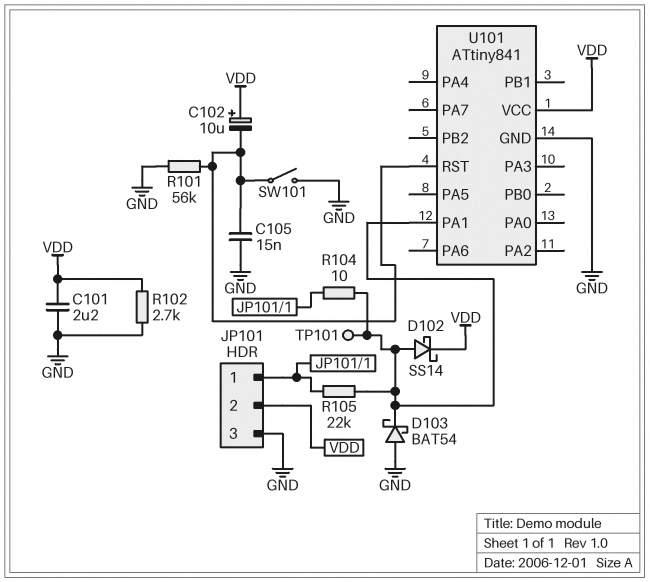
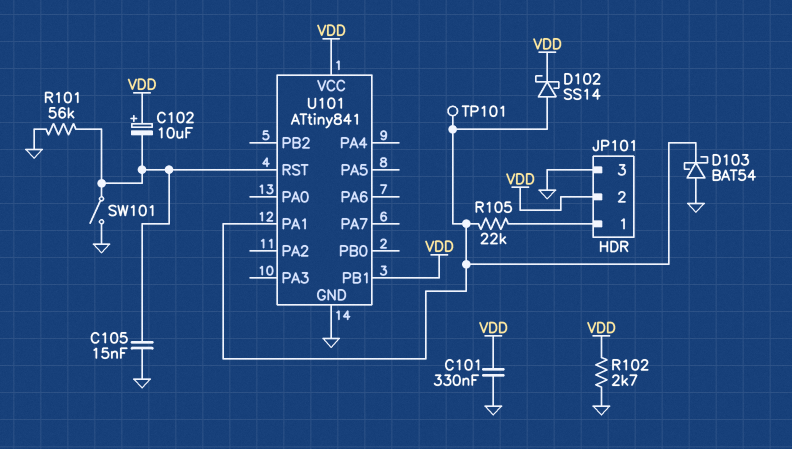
C101: 2.2uF (GND, VDD) -> 330nF (GND, VDD)
R104: 10 (JP101/1, U101/PA1) -> none
U101 pin PB1: none -> VDD

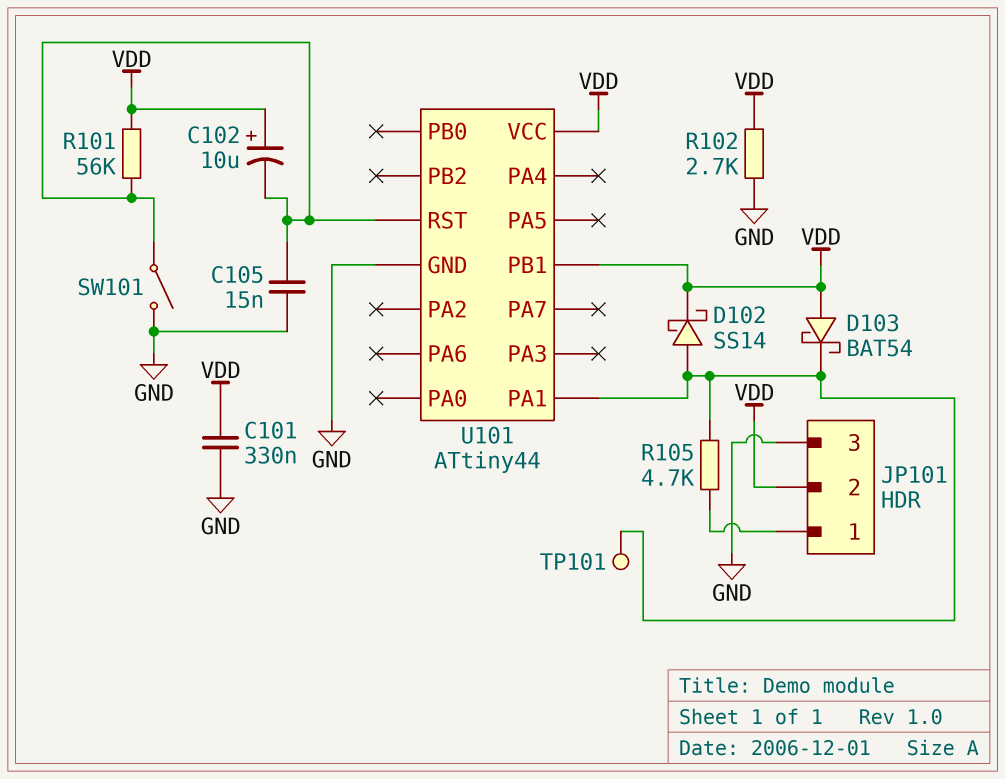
D103: schottky BAT54 (A GND, K U101/PA1) -> schottky BAT54 (A VDD, K U101/PA1)
R101: 56k (GND, U101/RST) -> 56k (U101/RST, VDD)
R105: 22k (JP101/1, U101/PA1) -> 4.7k (JP101/1, U101/PA1)
U101: ATtiny841 -> ATtiny44

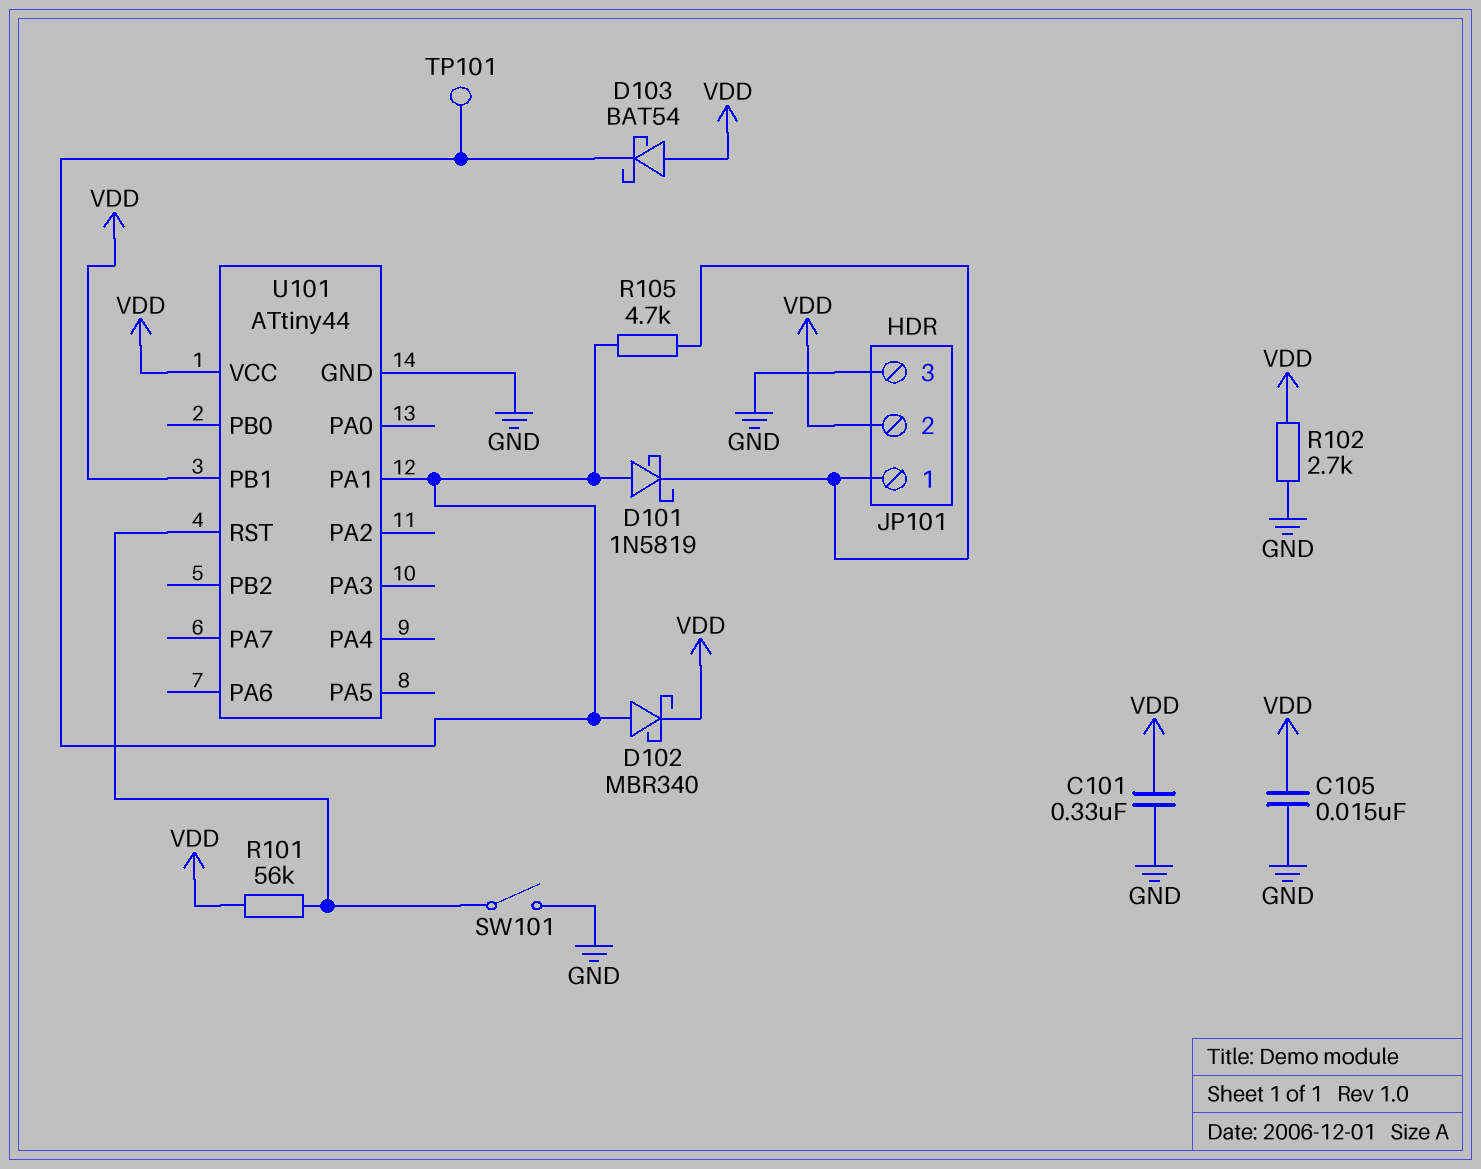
C102: 10uF (plus VDD, minus U101/RST) -> none
C105: 15nF (GND, U101/RST) -> 15nF (GND, VDD)
D101: none -> schottky 1N5819 (A U101/PA1, K JP101/1)
D102: schottky SS14 (A U101/PA1, K VDD) -> schottky MBR340 (A U101/PA1, K VDD)

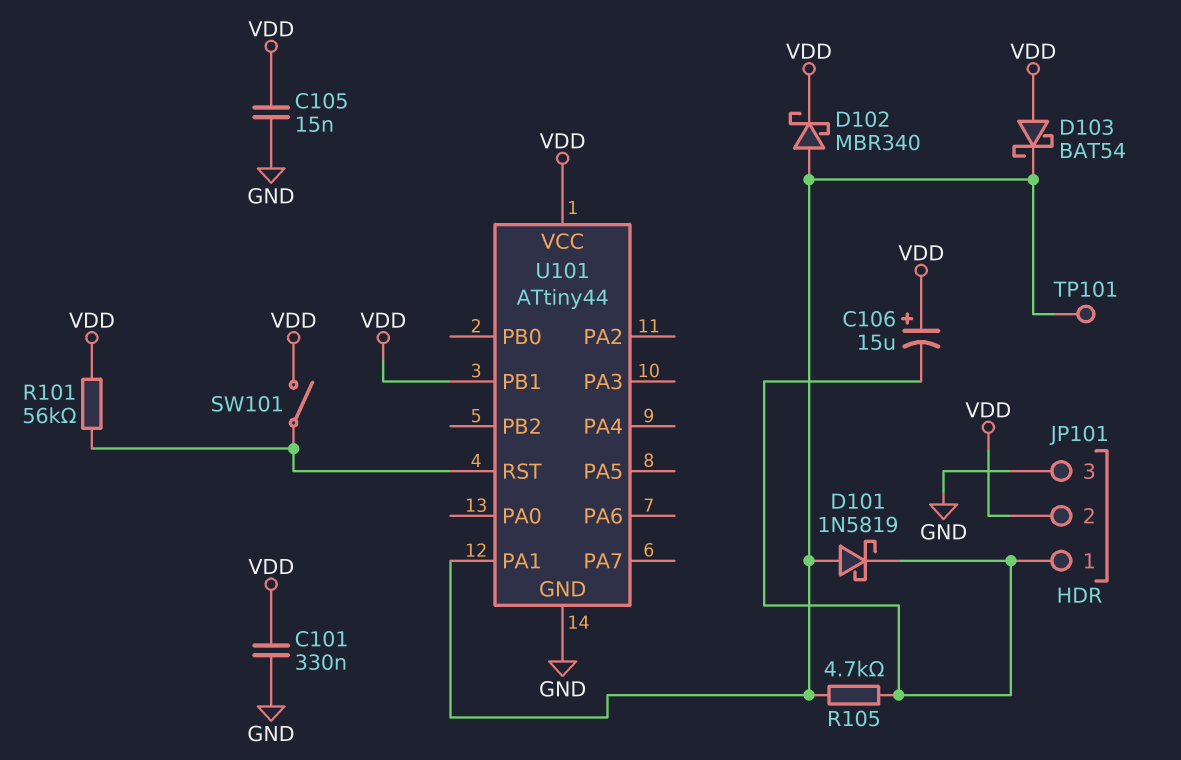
C106: none -> 15uF (plus VDD, minus JP101/1)
R102: 2.7k (GND, VDD) -> none
SW101: switch (GND, U101/RST) -> switch (U101/RST, VDD)

